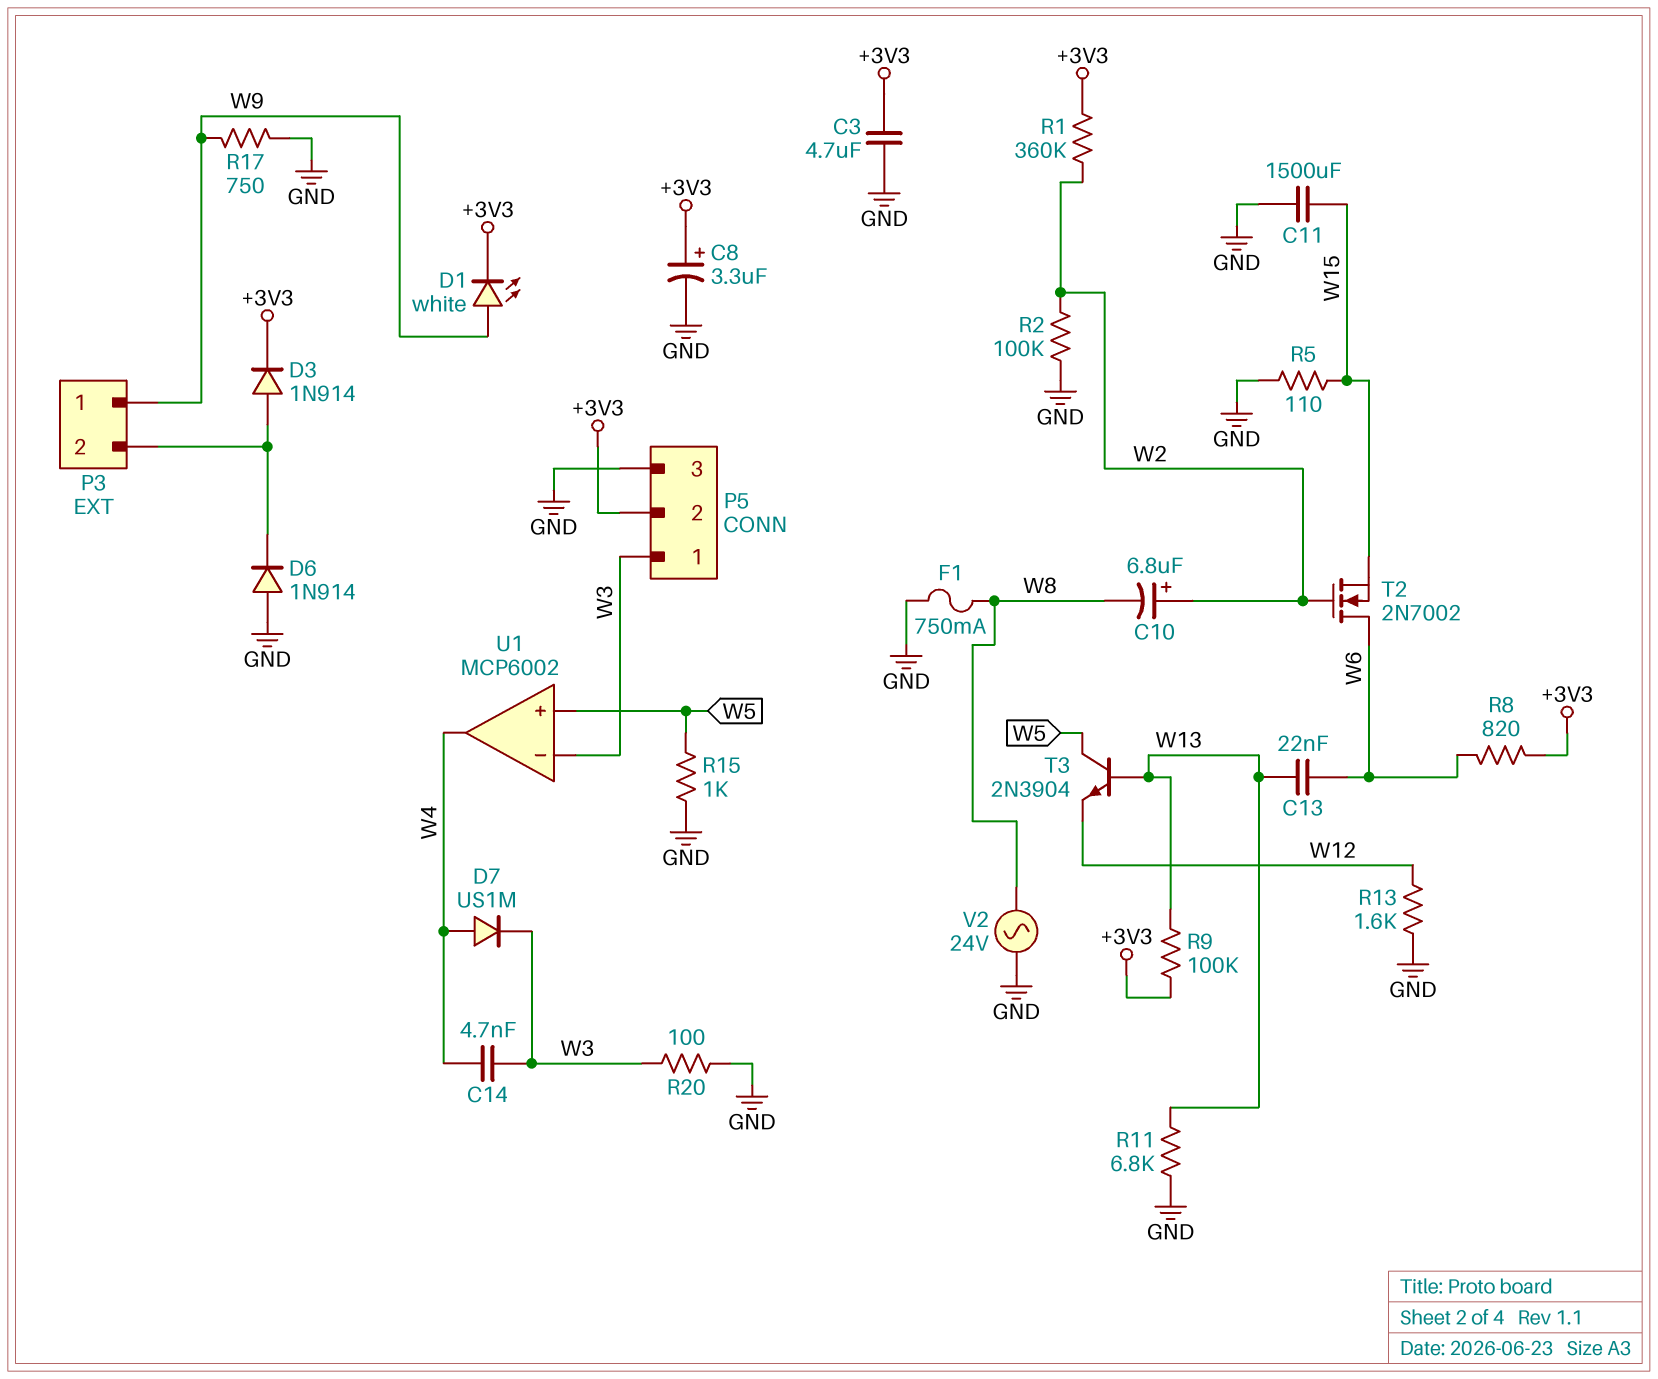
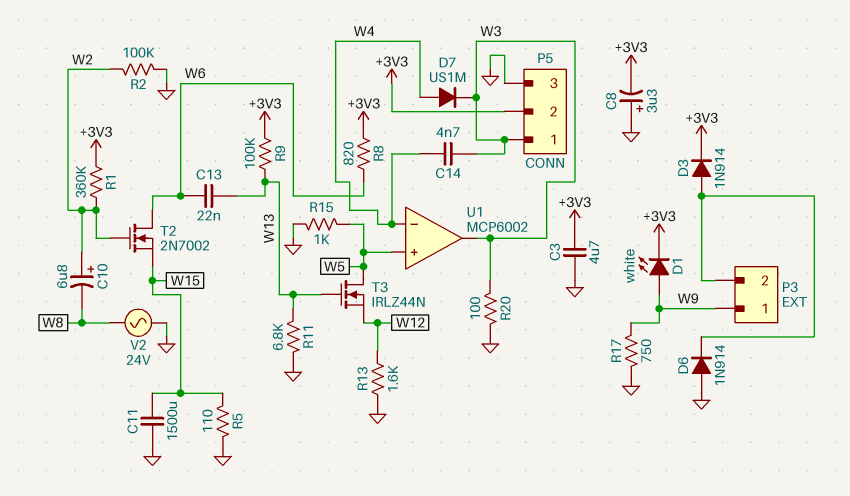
C8: 3.3uF (plus +3V3, minus GND) -> 3.3uF (plus GND, minus +3V3)
F1: 750mA (GND, W8) -> none
T3: NPN 2N3904 (B W13, C W5, E W12) -> NMOS IRLZ44N (G W13, D W5, S W12)
U1 pin in-: W3 -> W4
U1 pin out: W4 -> W3

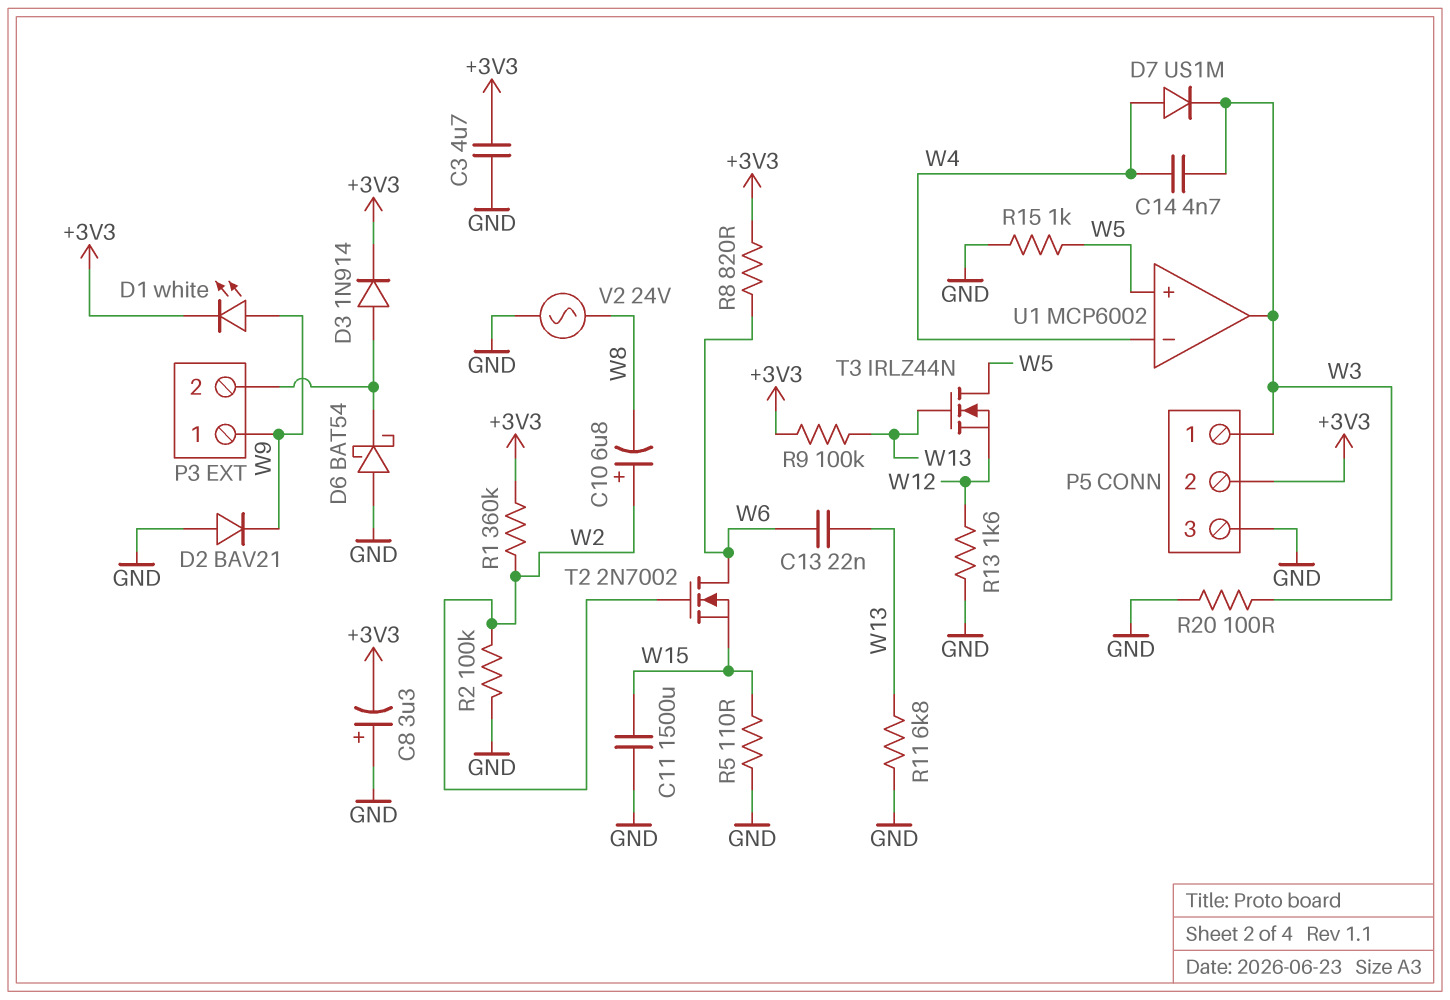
D2: none -> diode BAV21 (A GND, K W9)
D6: diode 1N914 (A GND, K P3/2) -> schottky BAT54 (A GND, K P3/2)
R17: 750 (GND, W9) -> none

